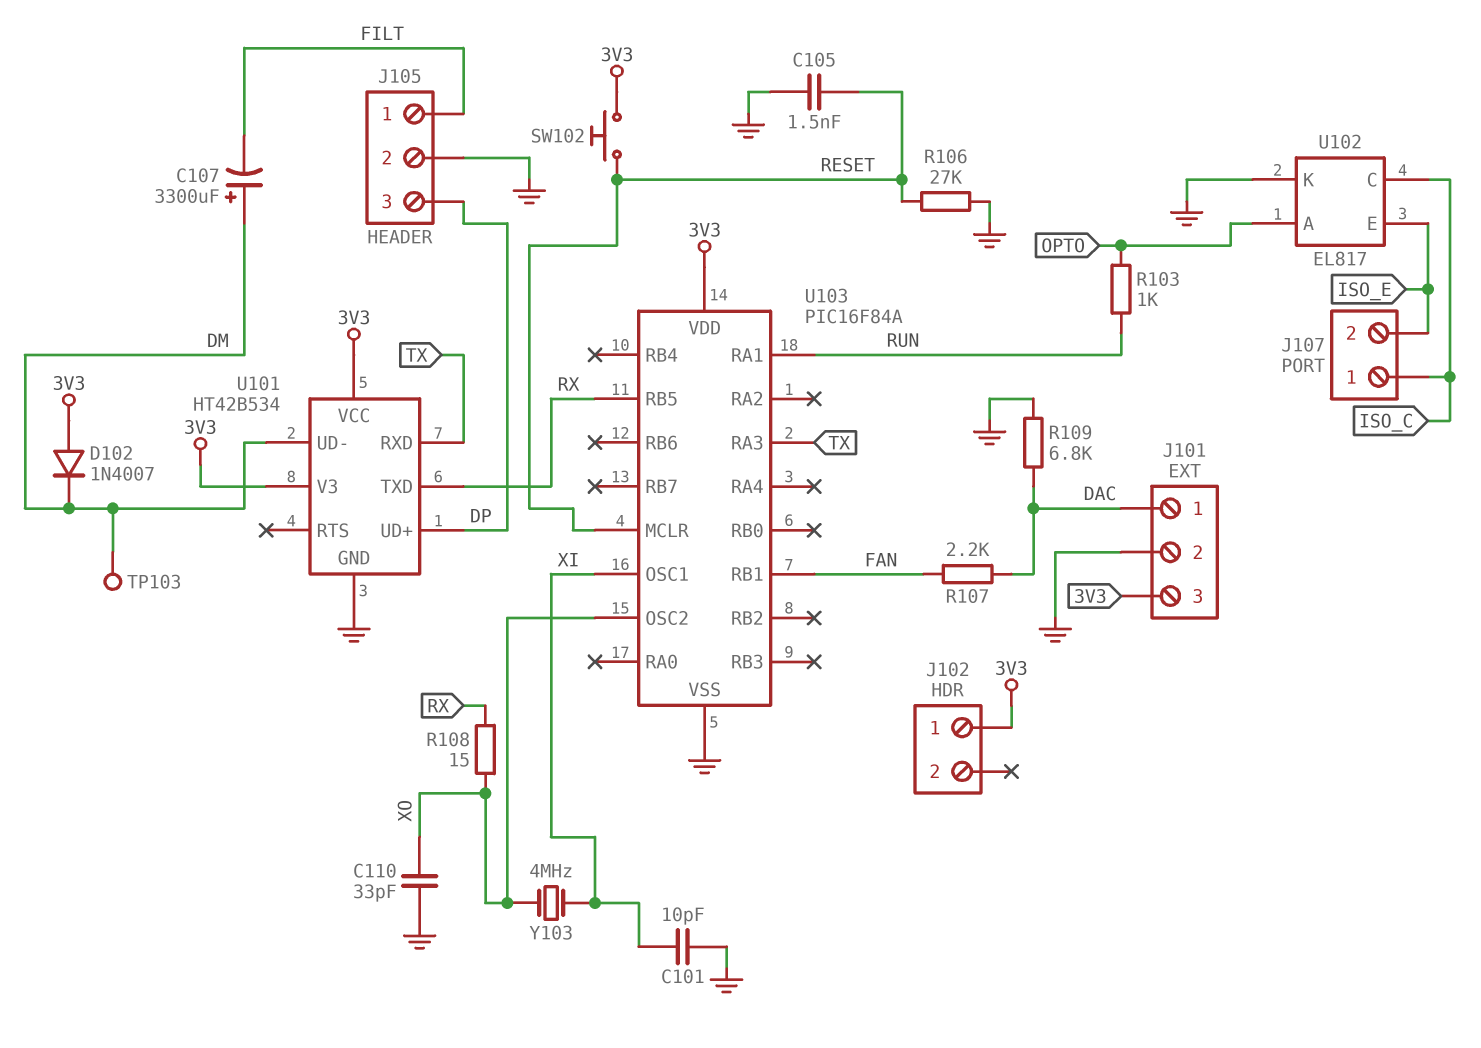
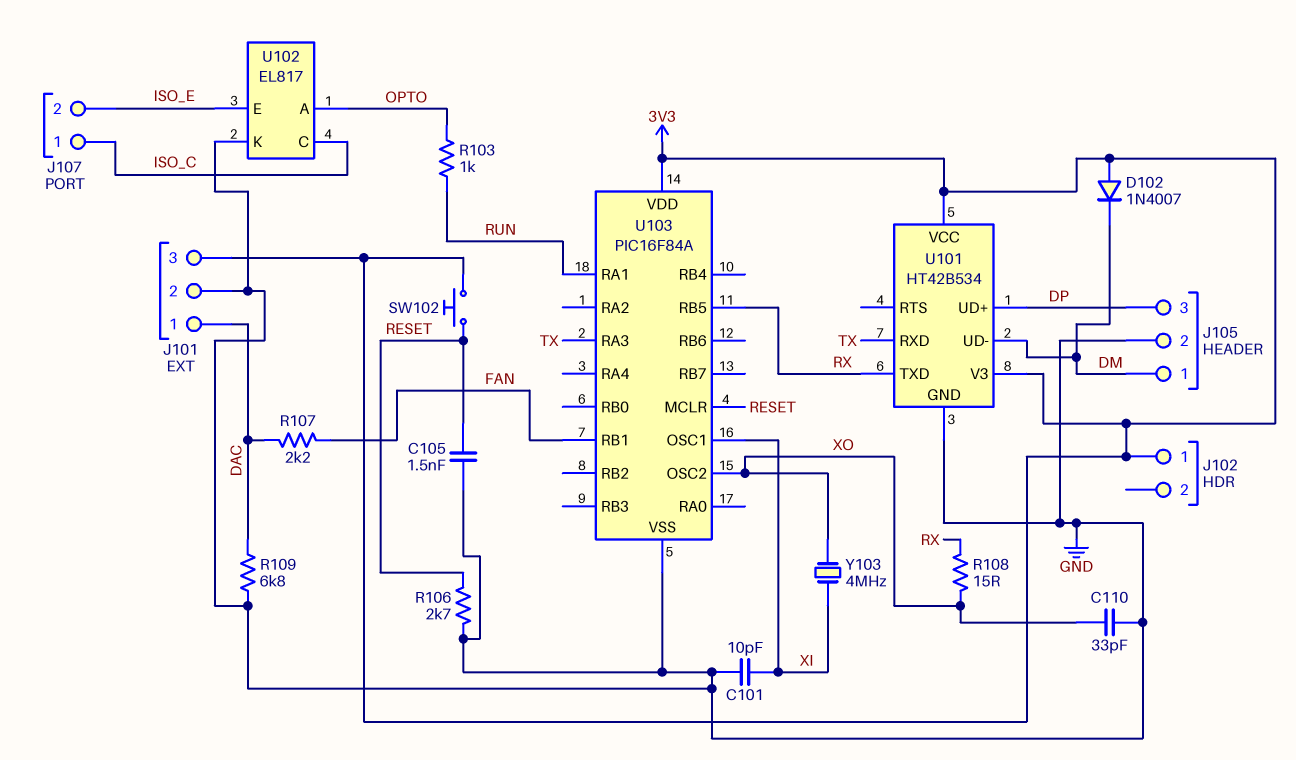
C107: 3300uF (plus DM, minus FILT) -> none
J105 pin 1: FILT -> DM
R106: 27k (GND, RESET) -> 2.7k (GND, RESET)
TP103: test point (DM) -> none

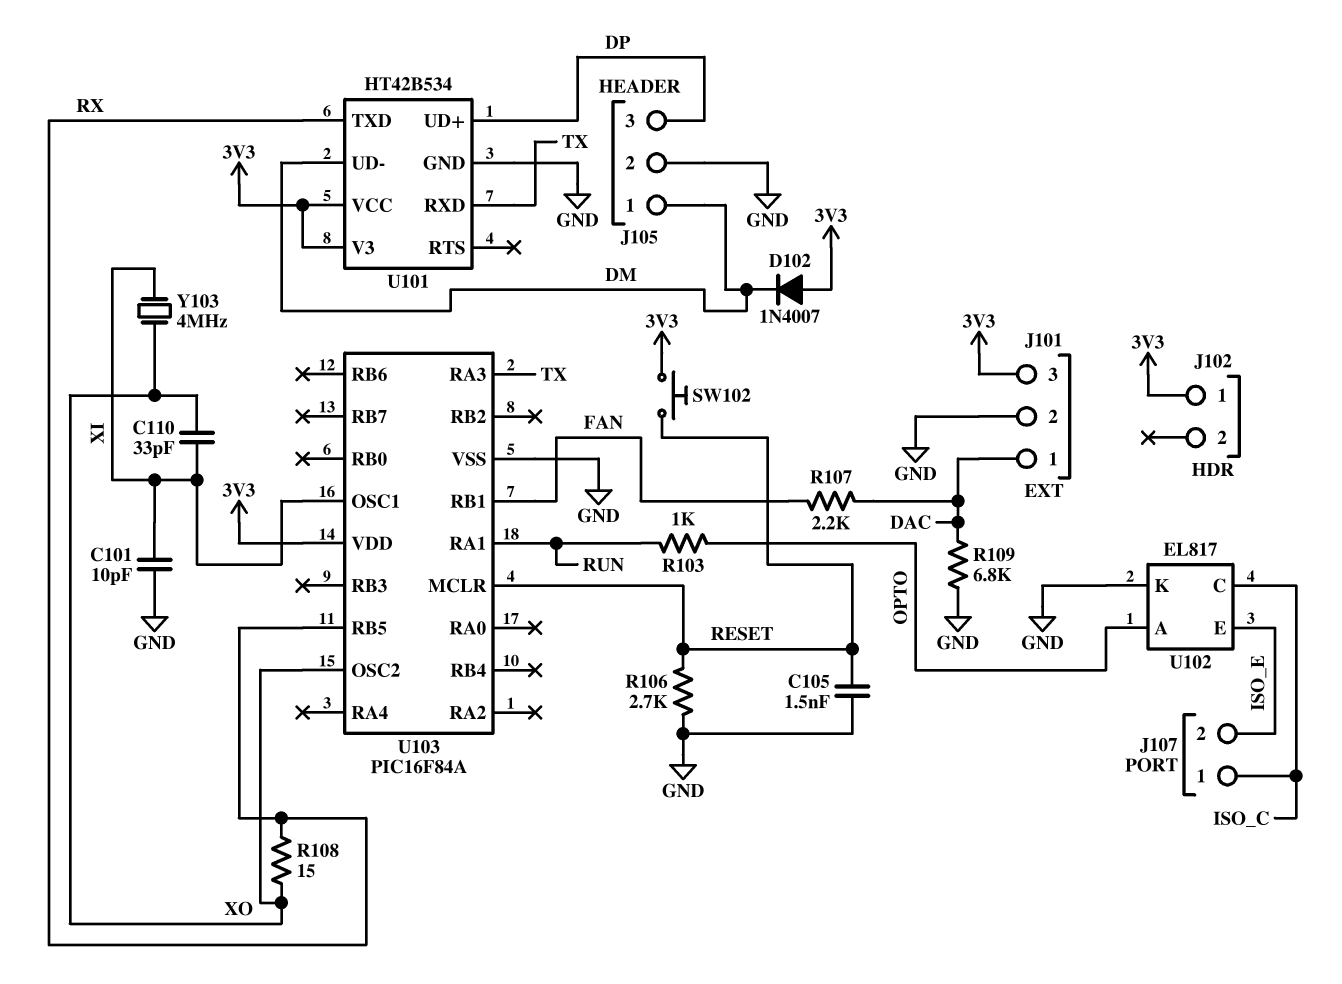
C110: 33pF (GND, XO) -> 33pF (XI, XO)

